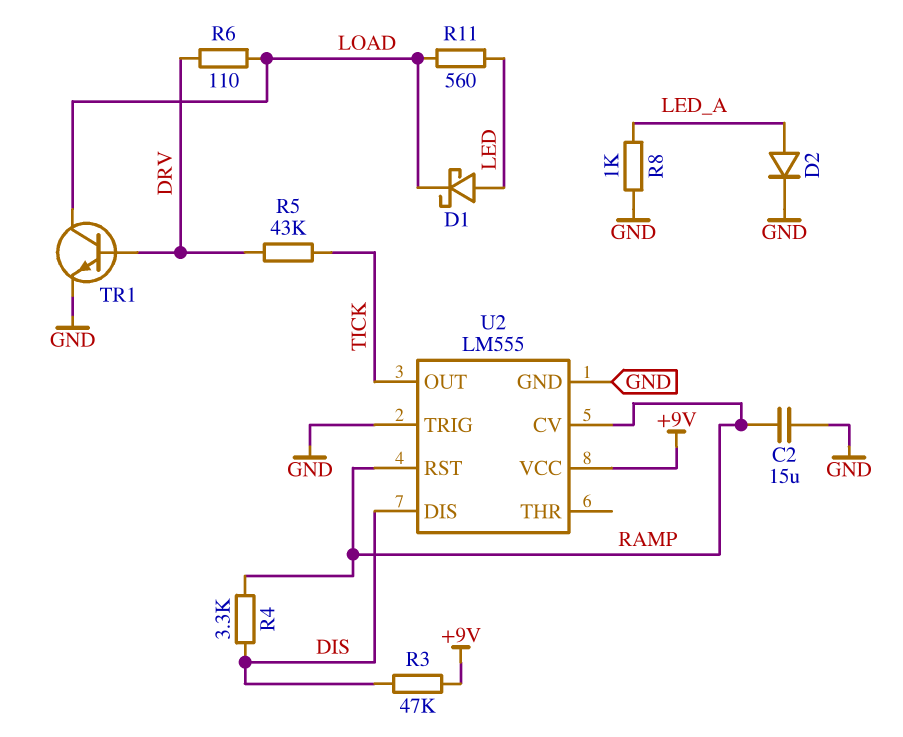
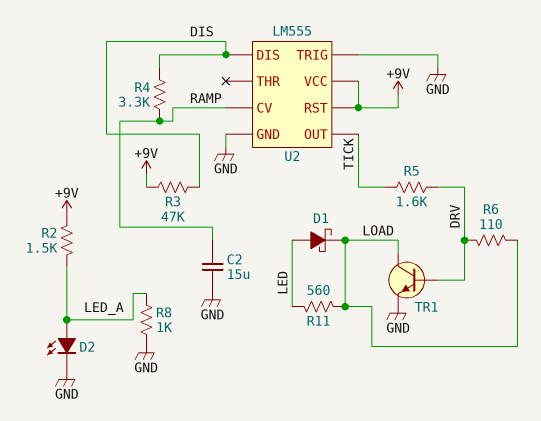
D2: diode (A LED_A, K GND) -> LED (A LED_A, K GND)
R2: none -> 1.5k (+9V, LED_A)
R5: 43k (DRV, TICK) -> 1.6k (DRV, TICK)
U2 pin RST: RAMP -> +9V

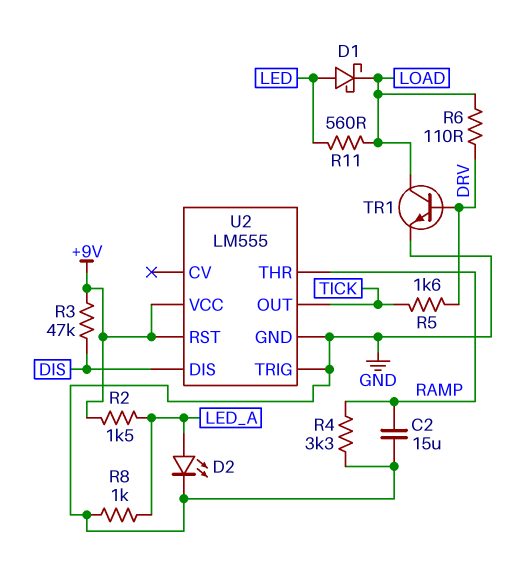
R4: 3.3k (DIS, RAMP) -> 3.3k (GND, RAMP)
U2 pin CV: RAMP -> none
U2 pin THR: none -> RAMP

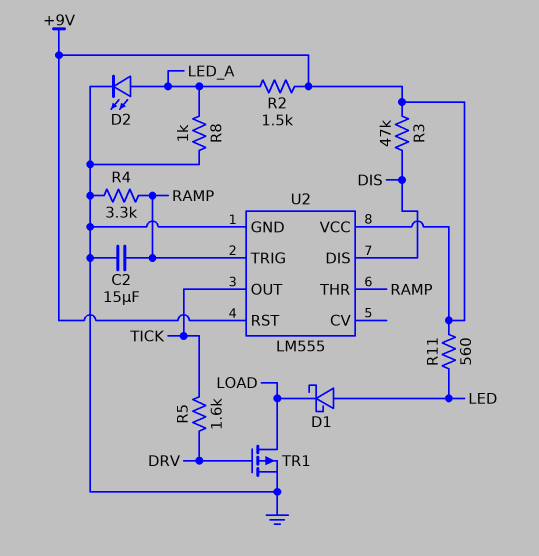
R6: 110 (DRV, LOAD) -> none
R11: 560 (LED, LOAD) -> 560 (+9V, LED)
TR1: NPN (B DRV, C LOAD, E GND) -> PMOS (G DRV, D LOAD, S GND)
U2 pin TRIG: GND -> RAMP

